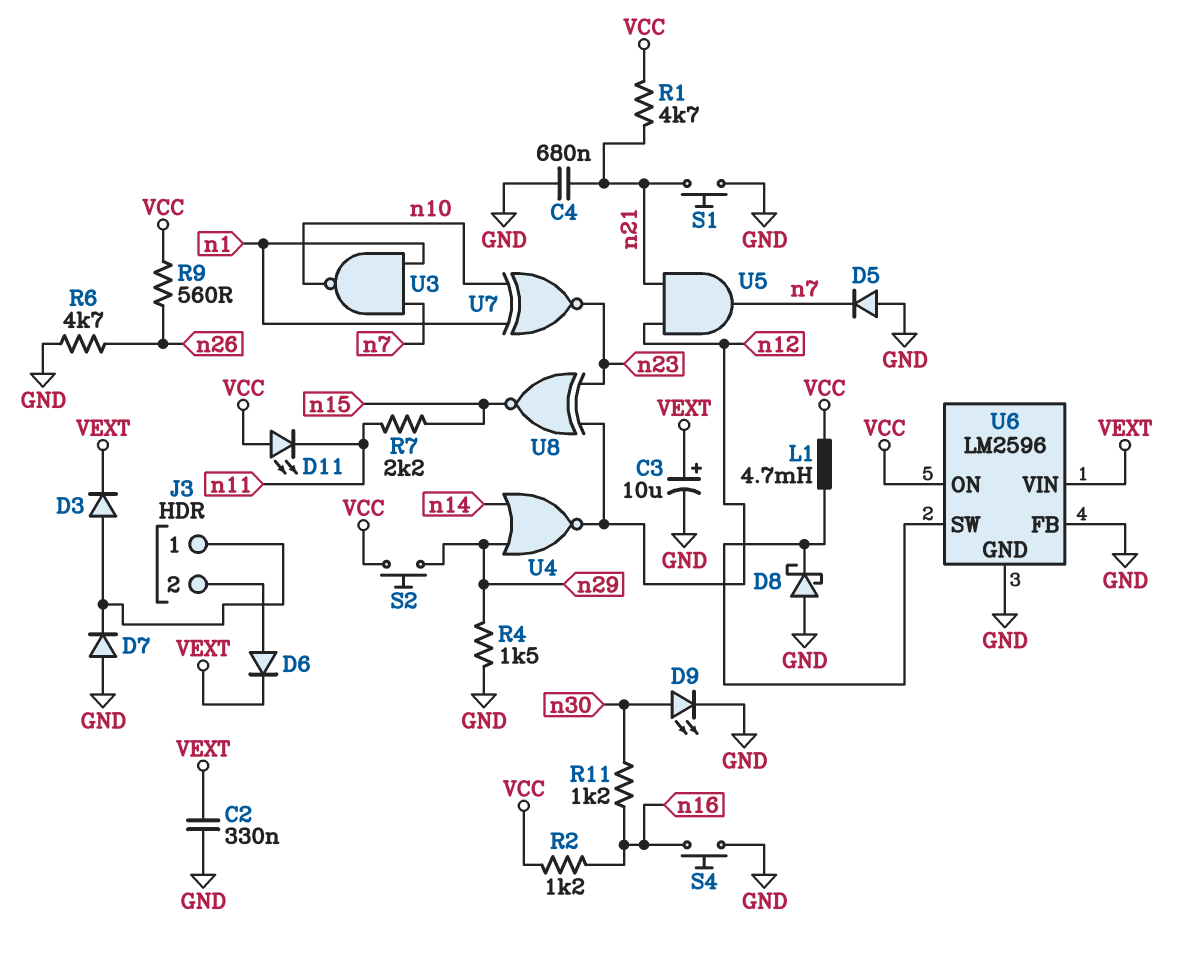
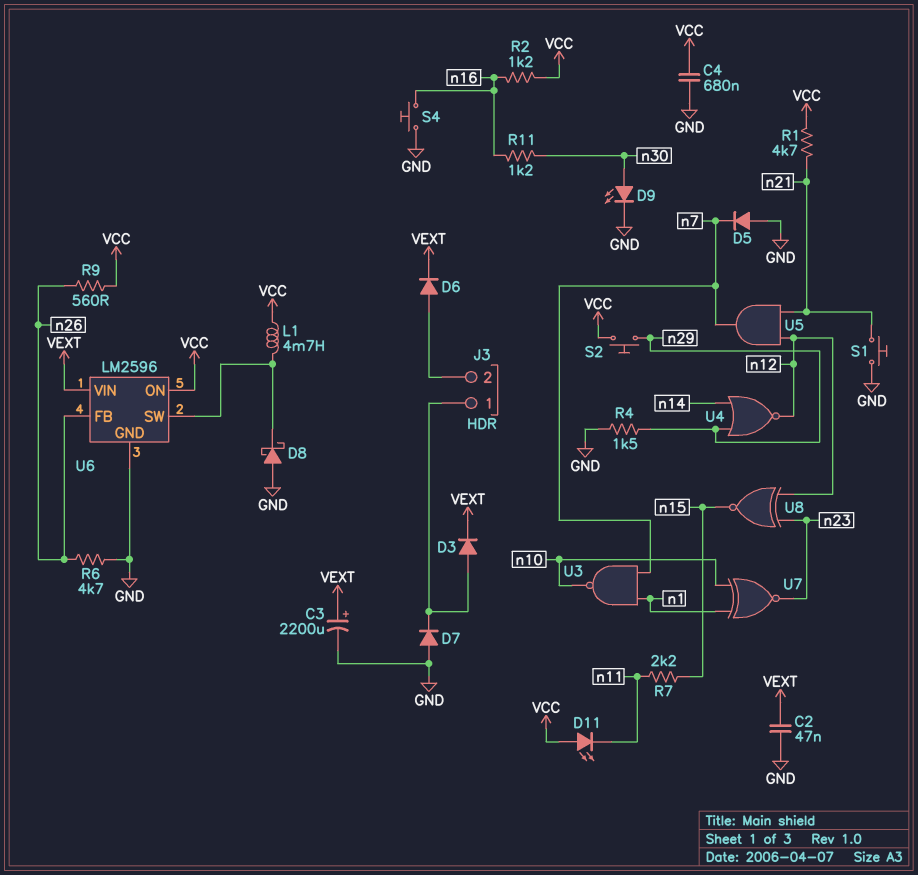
C2: 330nF (GND, VEXT) -> 47nF (GND, VEXT)
C3: 10uF (plus VEXT, minus GND) -> 2200uF (plus VEXT, minus GND)
C4: 680nF (GND, n21) -> 680nF (GND, VCC)
U6 pin FB: GND -> n26

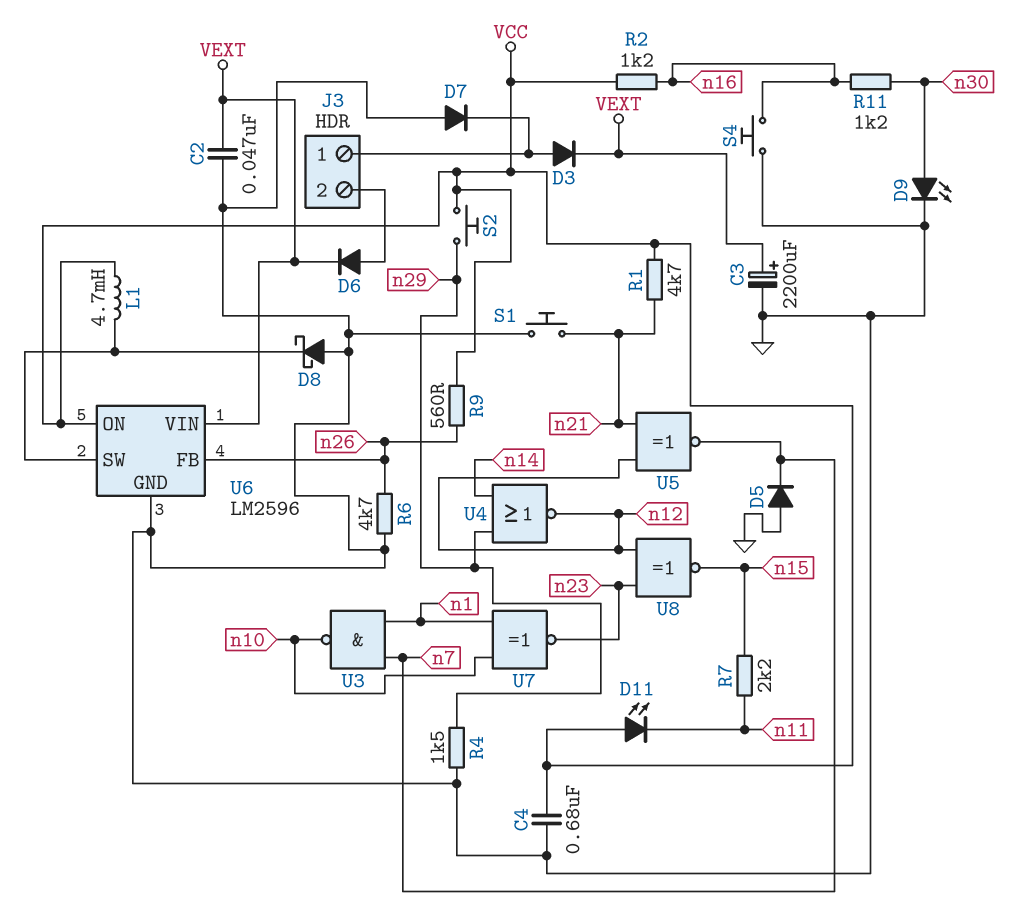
U5: AND (in n12, in n21, out n7) -> XNOR (in n12, in n21, out n7)

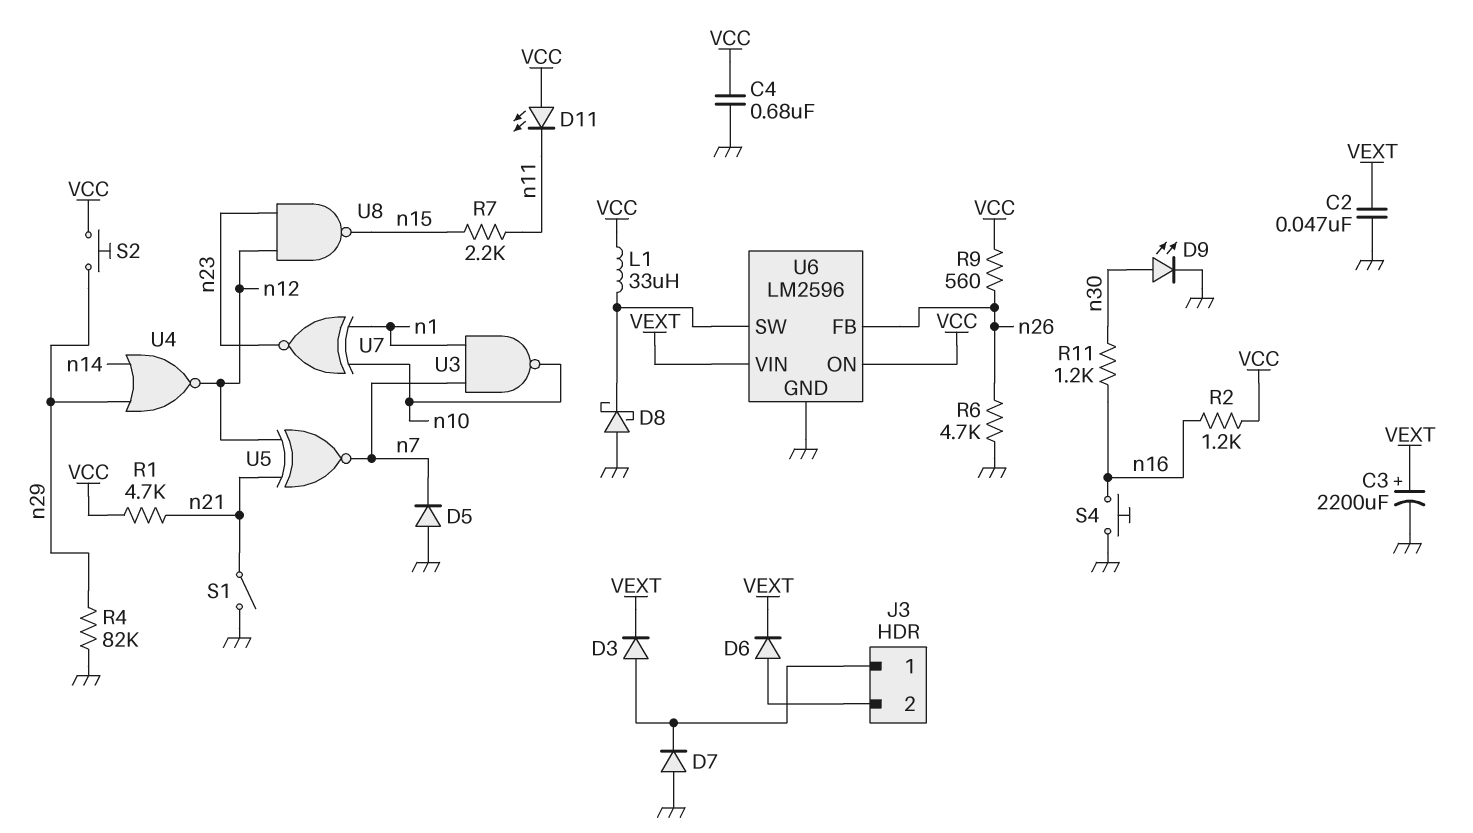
L1: 4.7mH (U6/SW, VCC) -> 33uH (U6/SW, VCC)
R4: 1.5k (GND, n29) -> 82k (GND, n29)
S1: button (GND, n21) -> switch (GND, n21)
U8: XNOR (in n12, in n23, out n15) -> NAND (in n12, in n23, out n15)

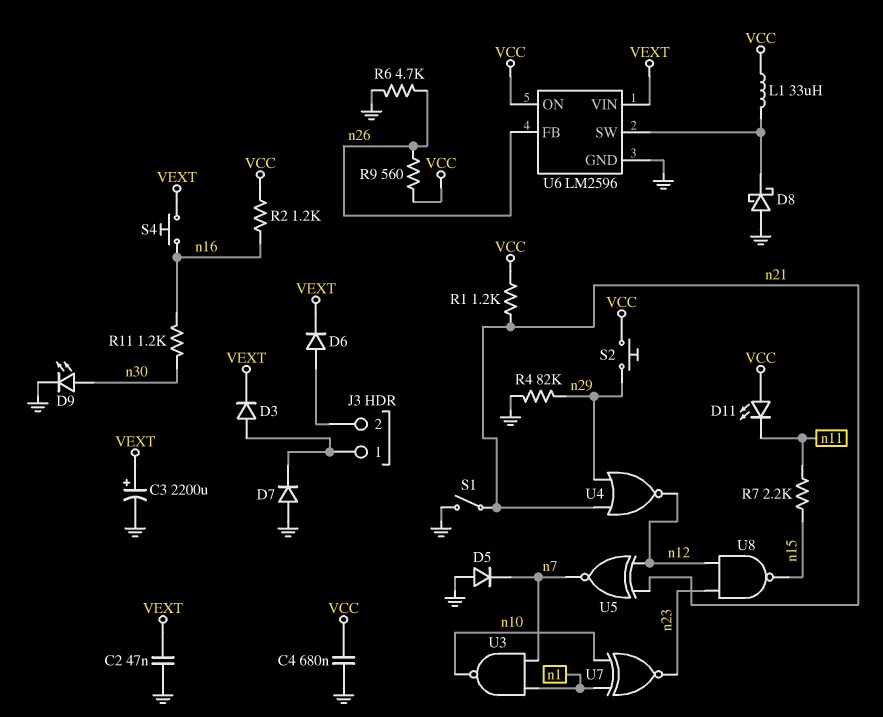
R1: 4.7k (VCC, n21) -> 1.2k (VCC, n21)
S4: button (GND, n16) -> button (VEXT, n16)
U4: NOR (in n14, in n29, out n12) -> NOR (in n21, in n29, out n12)

